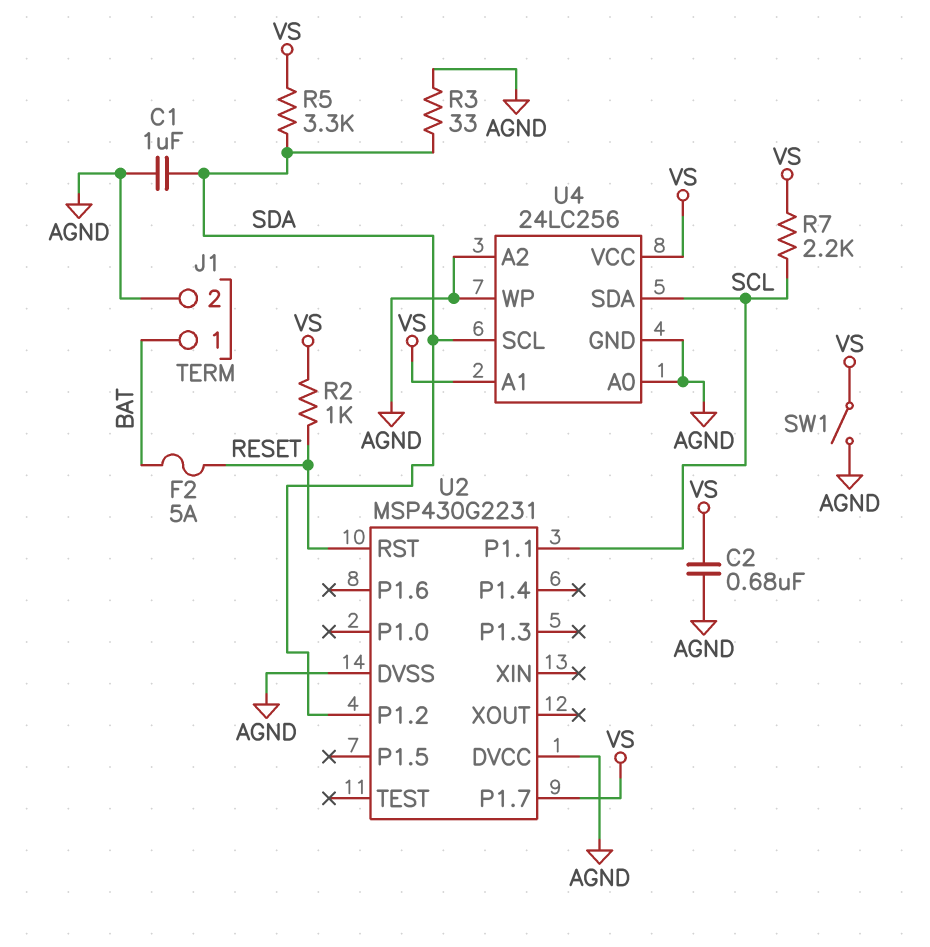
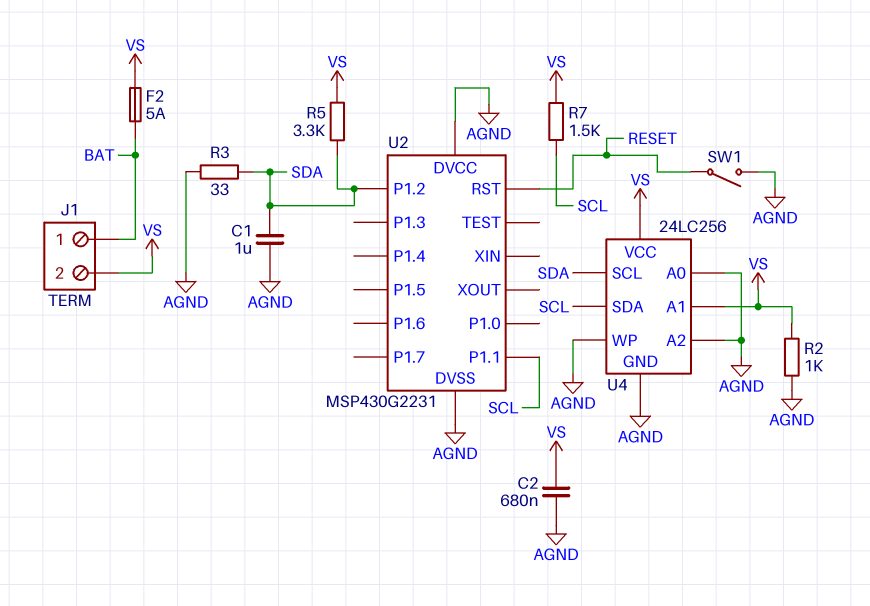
F2: 5A (BAT, RESET) -> 5A (BAT, VS)
J1 pin 2: AGND -> VS
R2: 1k (RESET, VS) -> 1k (AGND, VS)
R7: 2.2k (SCL, VS) -> 1.5k (SCL, VS)
SW1: switch (AGND, VS) -> switch (AGND, RESET)
U2 pin P1.7: VS -> none

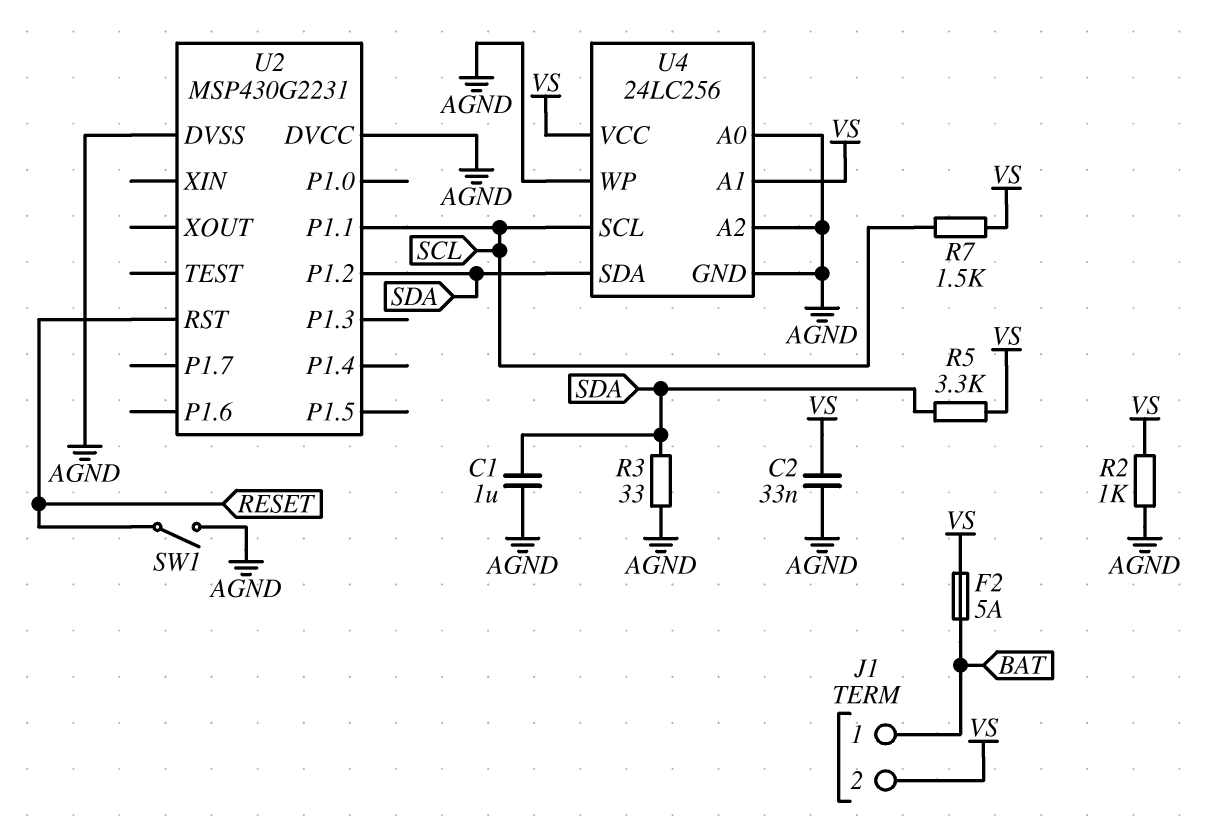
C2: 680nF (AGND, VS) -> 33nF (AGND, VS)
U4 pin SCL: SDA -> SCL
U4 pin SDA: SCL -> SDA

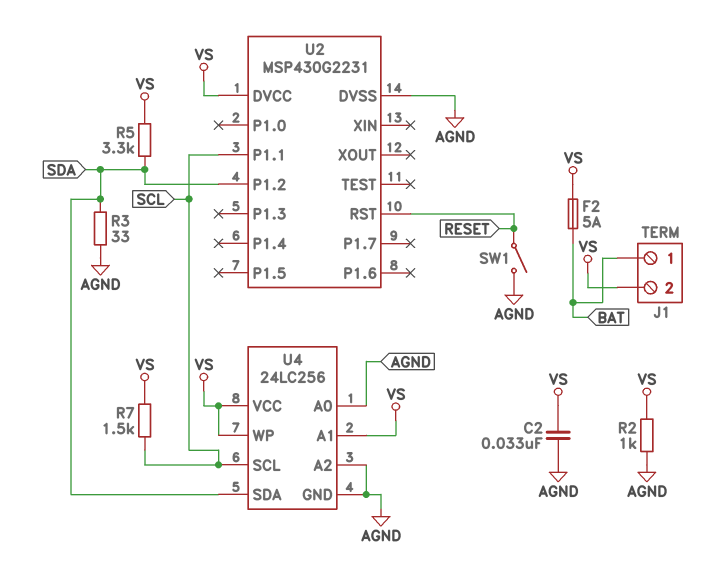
C1: 1uF (AGND, SDA) -> none
U2 pin DVCC: AGND -> VS
U4 pin WP: AGND -> VS

